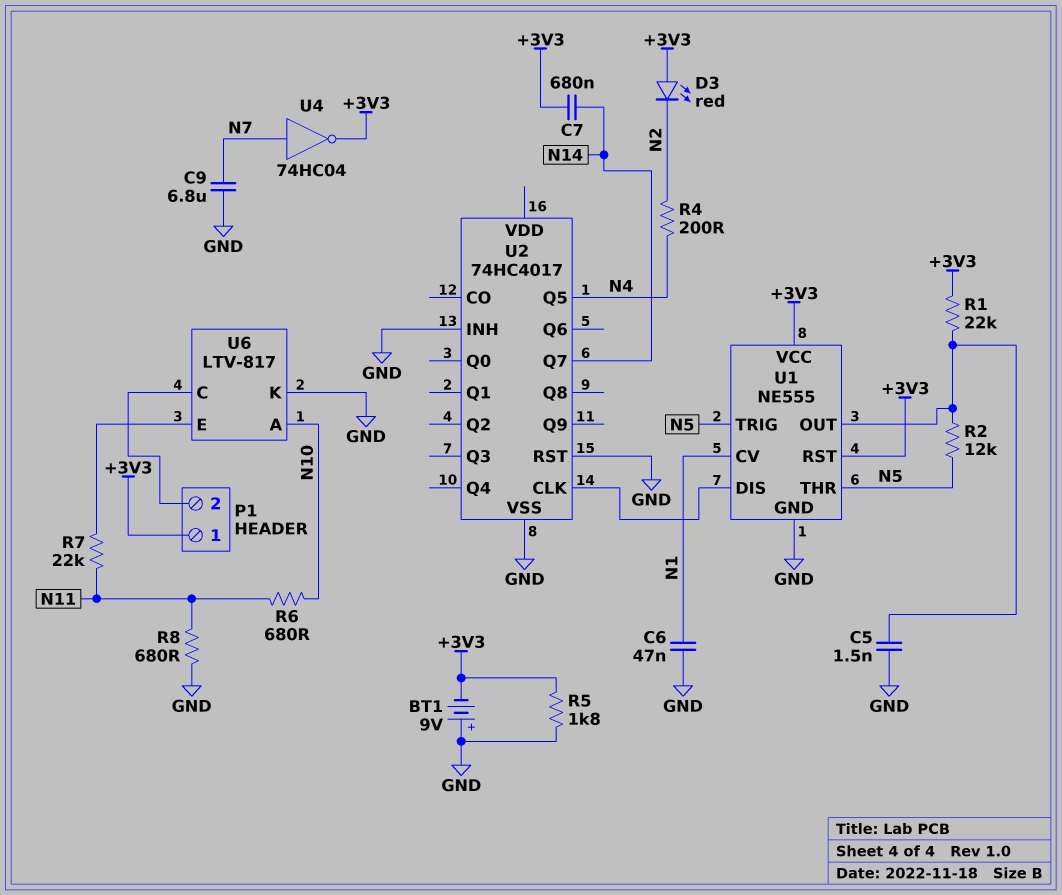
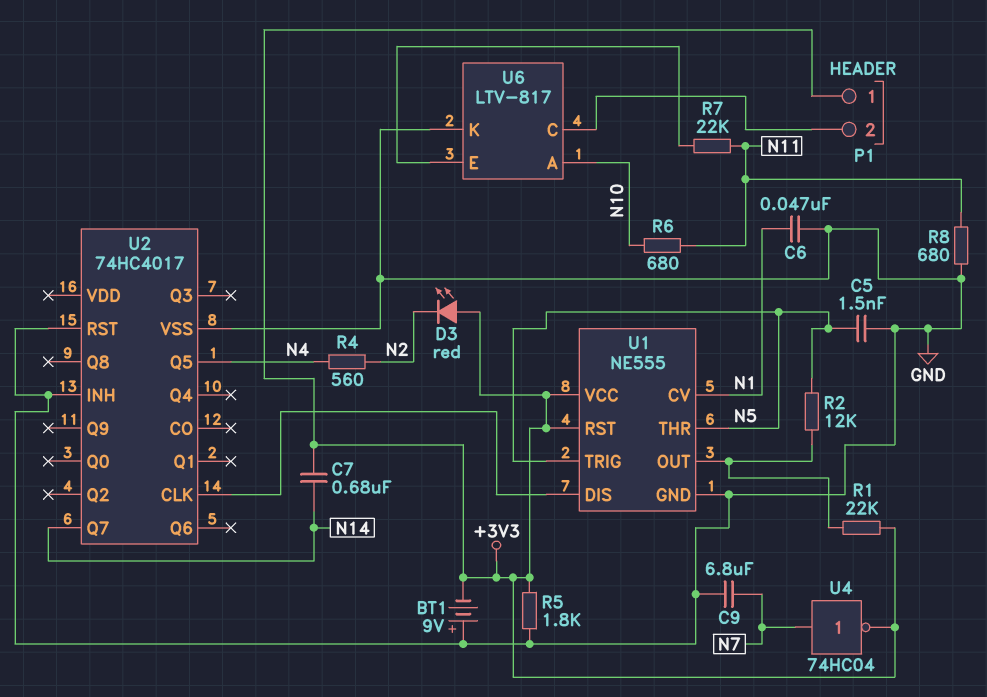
C5: 1.5nF (GND, U1/OUT) -> 1.5nF (GND, N5)
R4: 200 (N2, N4) -> 560 (N2, N4)

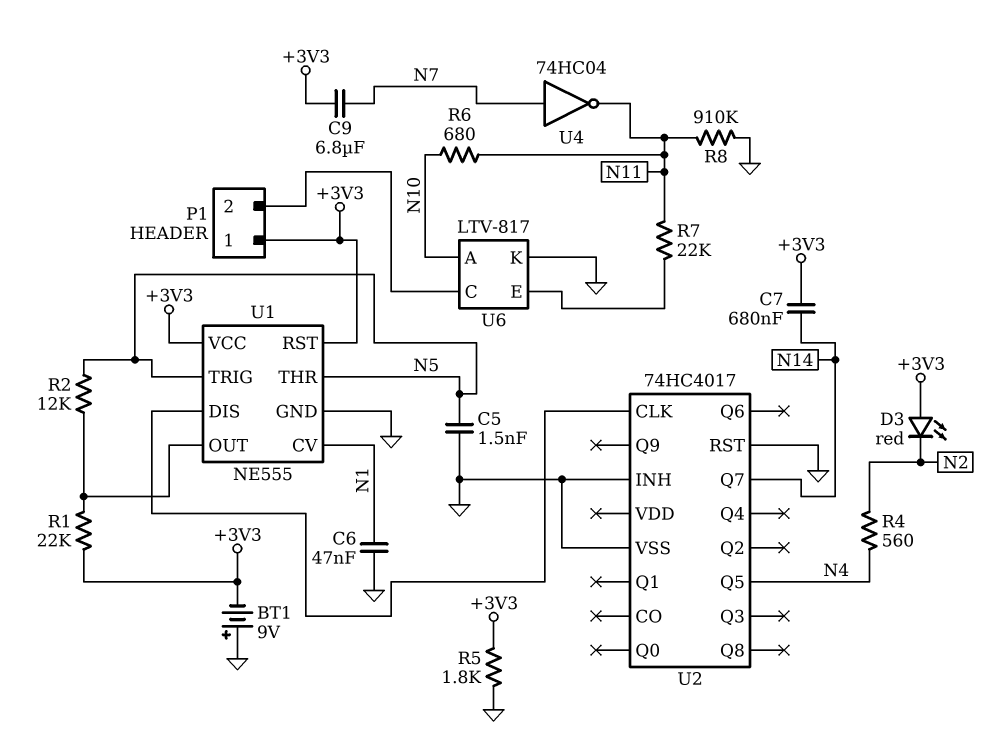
C9: 6.8uF (GND, N7) -> 6.8uF (+3V3, N7)
R8: 680 (GND, N11) -> 910k (GND, N11)
U4: NOT 74HC04 (in N7, out +3V3) -> NOT 74HC04 (in N7, out N11)

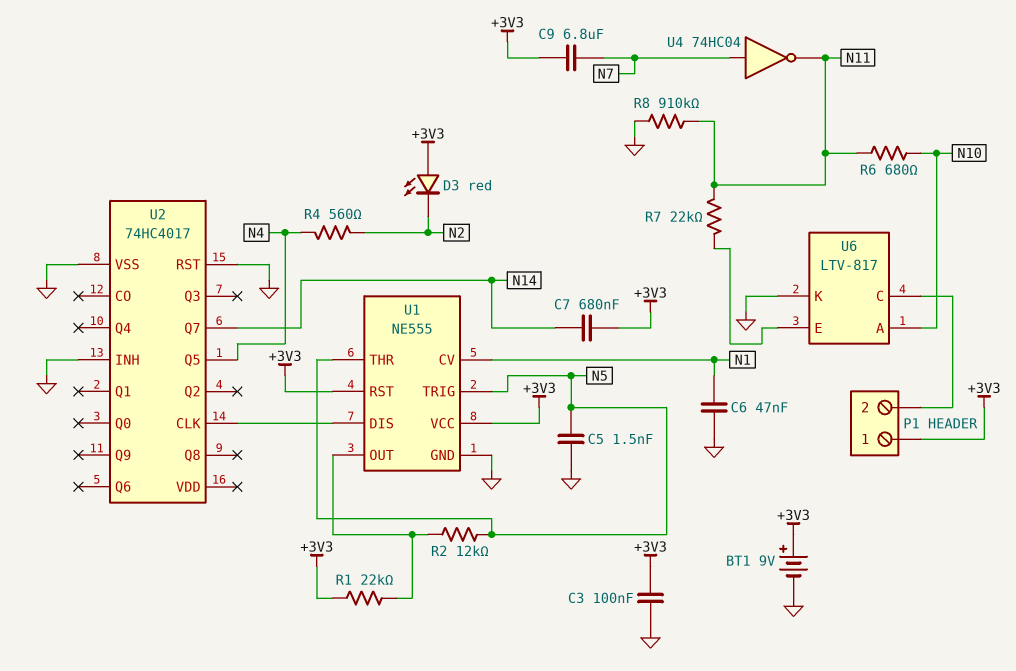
BT1: 9V (plus GND, minus +3V3) -> 9V (plus +3V3, minus GND)
C3: none -> 100nF (+3V3, GND)
R5: 1.8k (+3V3, GND) -> none

